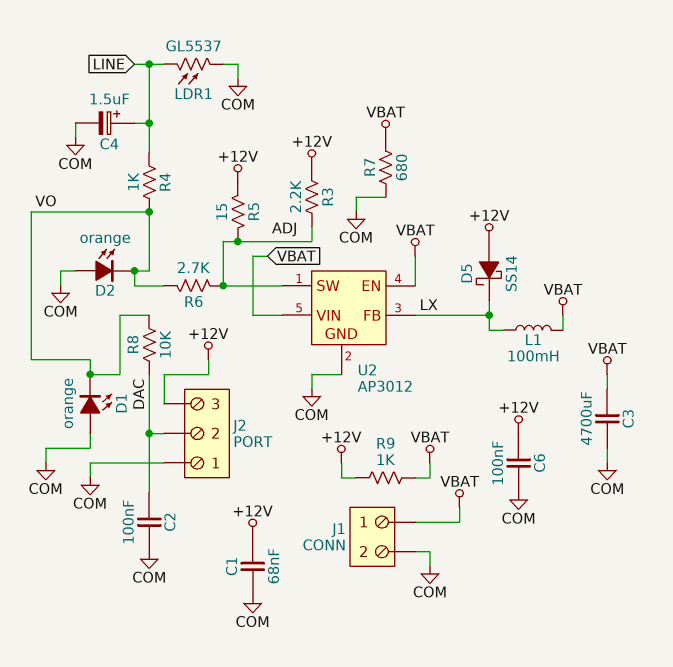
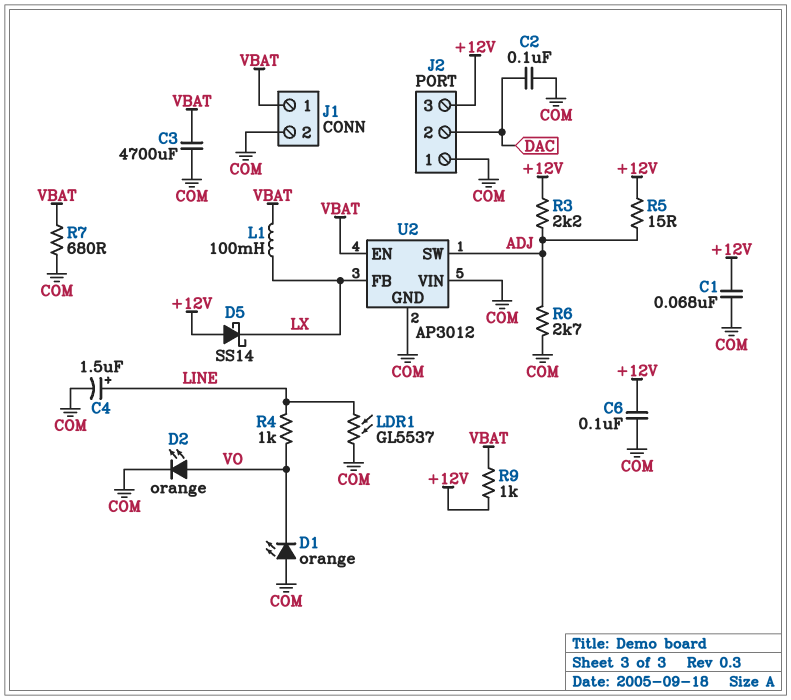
D2: LED orange (A COM, K VO) -> LED orange (A VO, K COM)
R6: 2.7k (ADJ, VO) -> 2.7k (ADJ, COM)
R8: 10k (DAC, VO) -> none
U2 pin VIN: VBAT -> COM

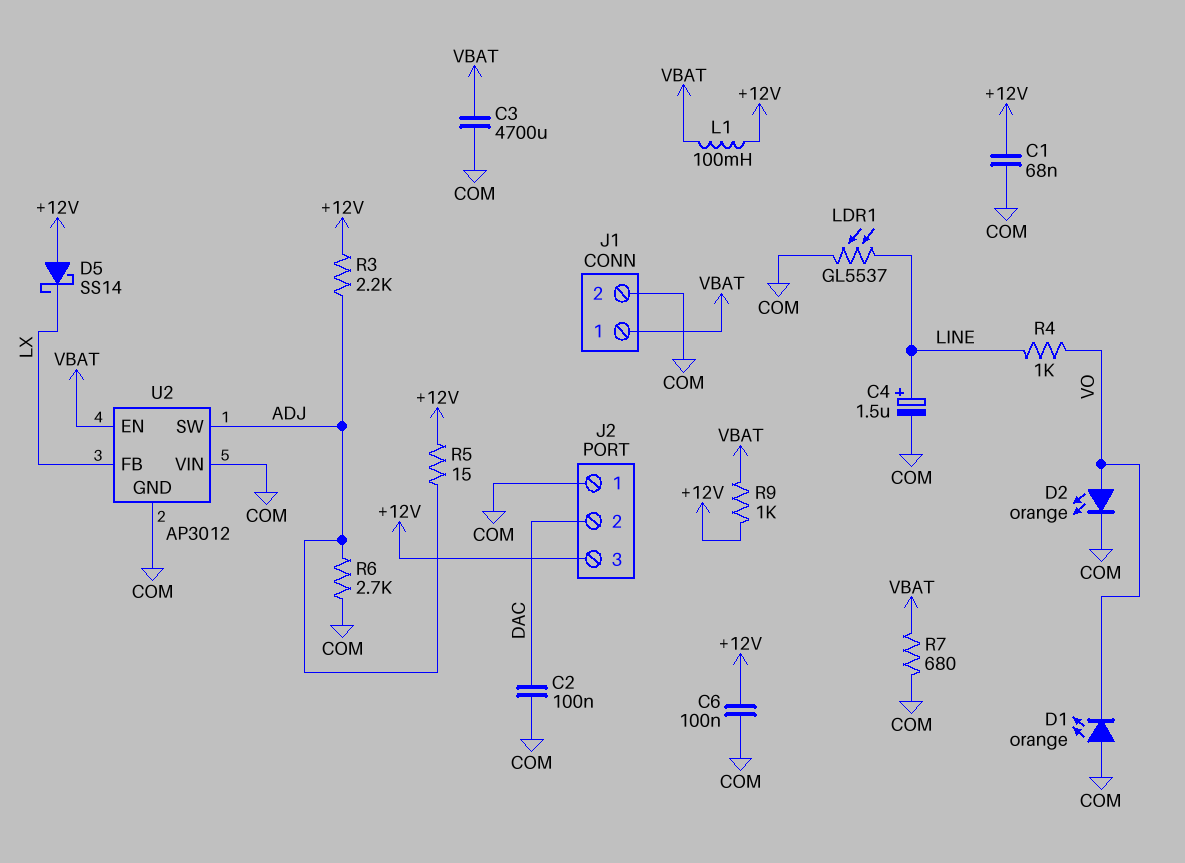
L1: 100mH (LX, VBAT) -> 100mH (+12V, VBAT)

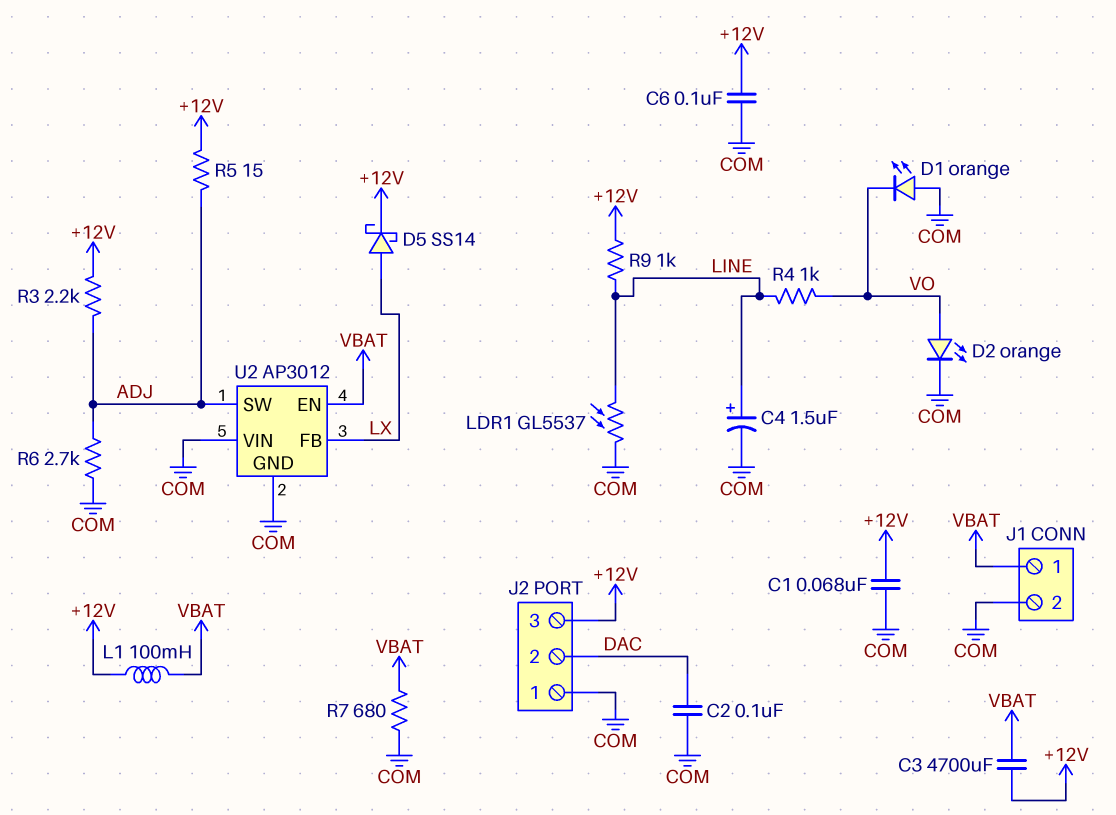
C3: 4700uF (COM, VBAT) -> 4700uF (+12V, VBAT)
D5: schottky SS14 (A +12V, K LX) -> schottky SS14 (A LX, K +12V)
R9: 1k (+12V, VBAT) -> 1k (+12V, LINE)

